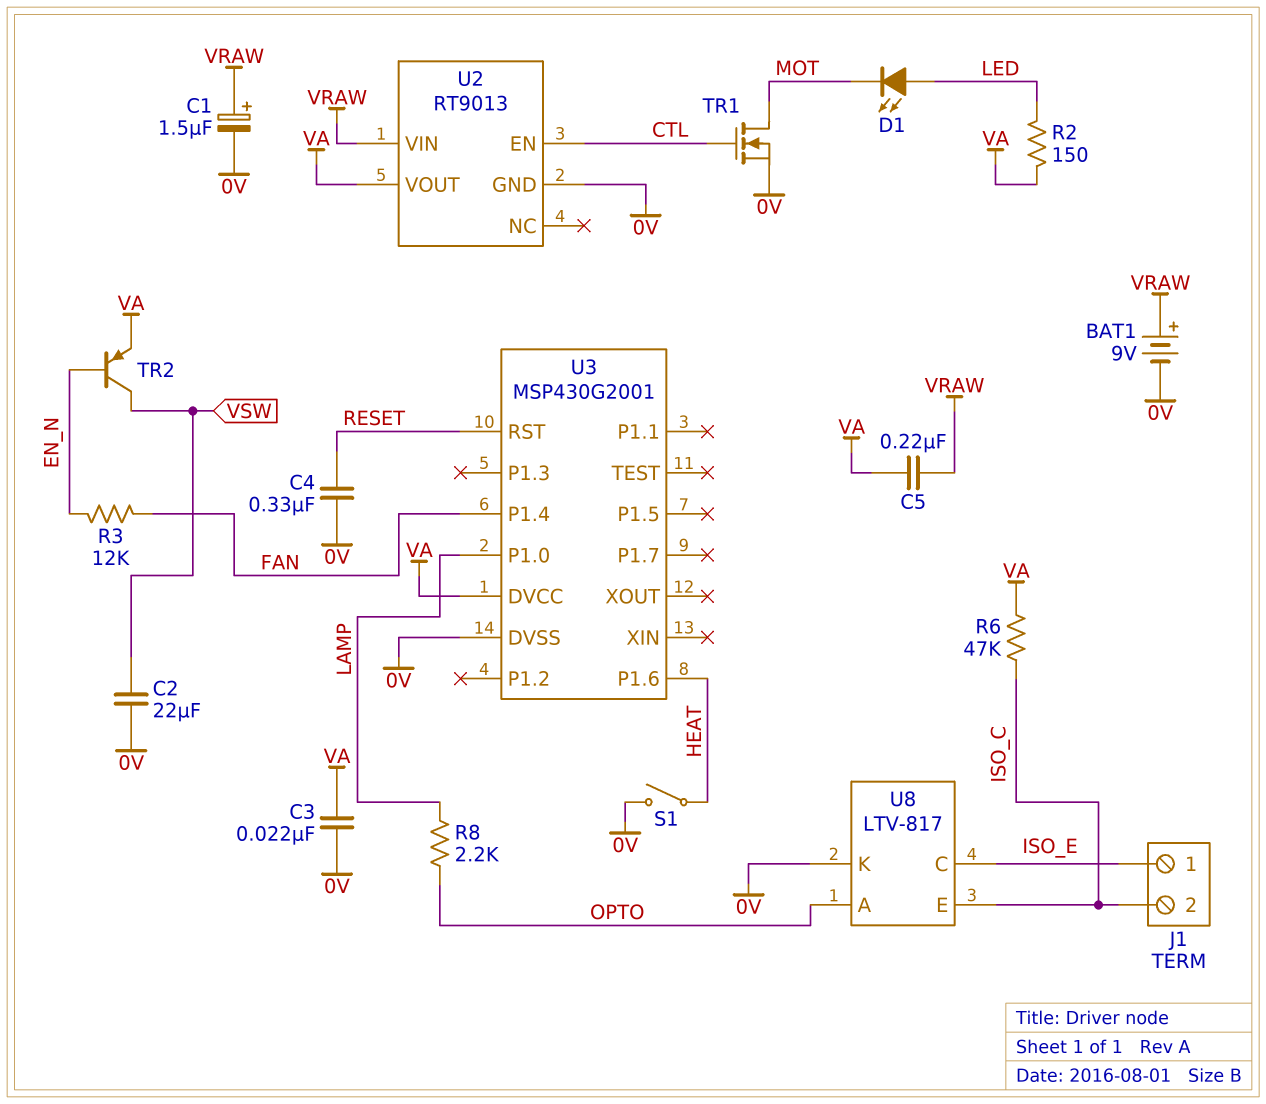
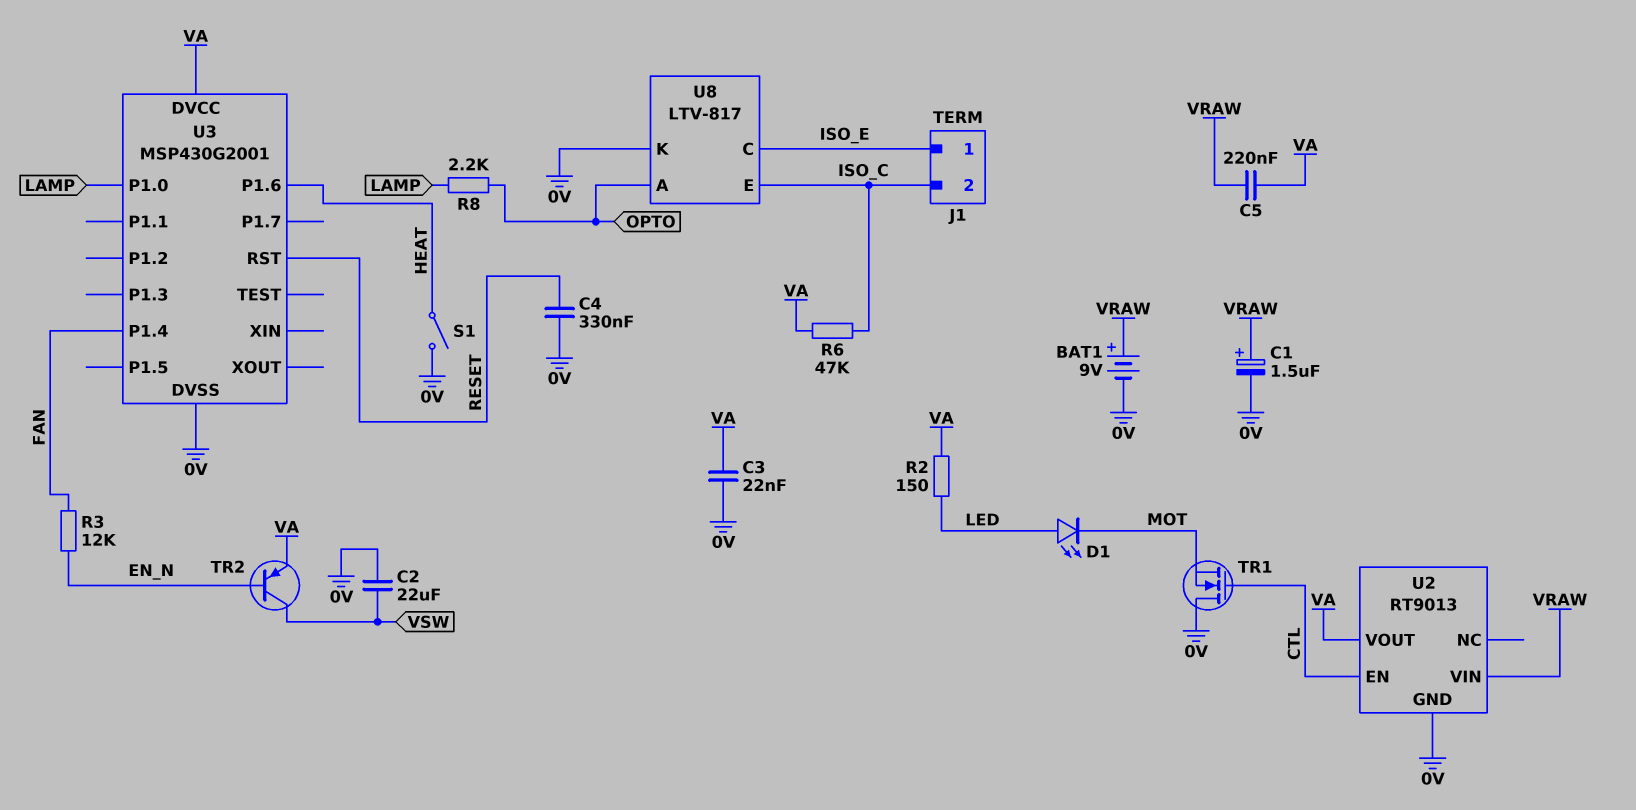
TR1: NMOS (G CTL, D MOT, S 0V) -> NMOS (G CTL, D 0V, S MOT)

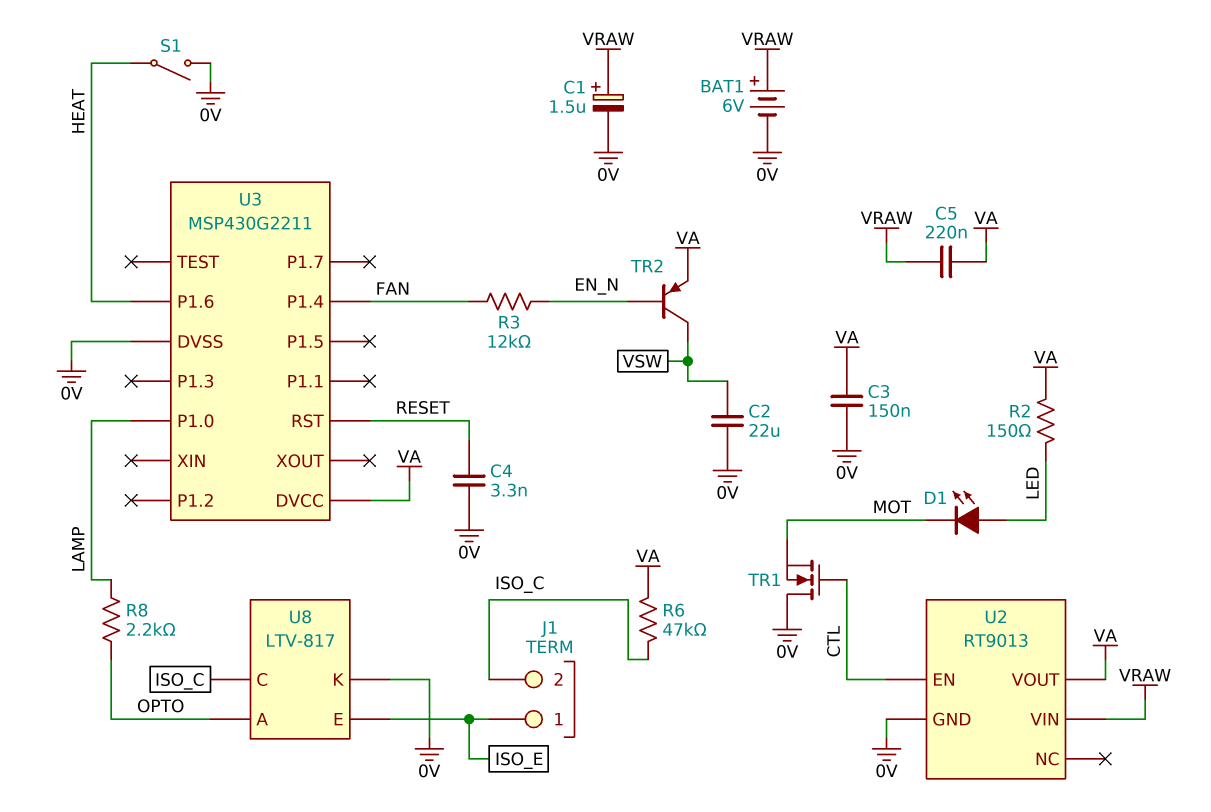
BAT1: 9V (plus VRAW, minus 0V) -> 6V (plus VRAW, minus 0V)
C3: 22nF (0V, VA) -> 150nF (0V, VA)
C4: 330nF (0V, RESET) -> 3.3nF (0V, RESET)
U3: MSP430G2001 -> MSP430G2211
U8 pin C: ISO_E -> ISO_C
U8 pin E: ISO_C -> ISO_E

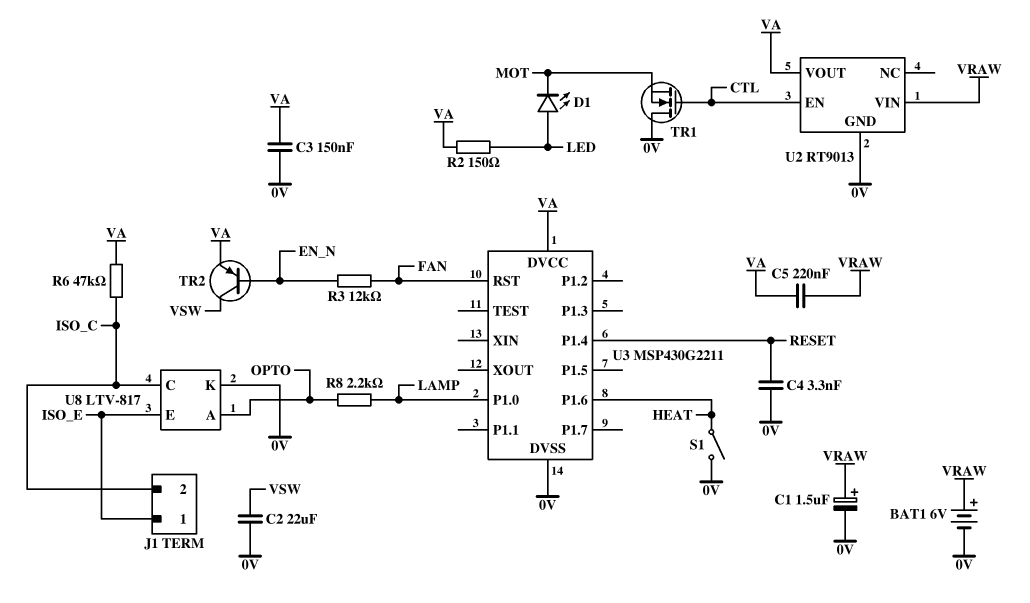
U3 pin P1.4: FAN -> RESET
U3 pin RST: RESET -> FAN

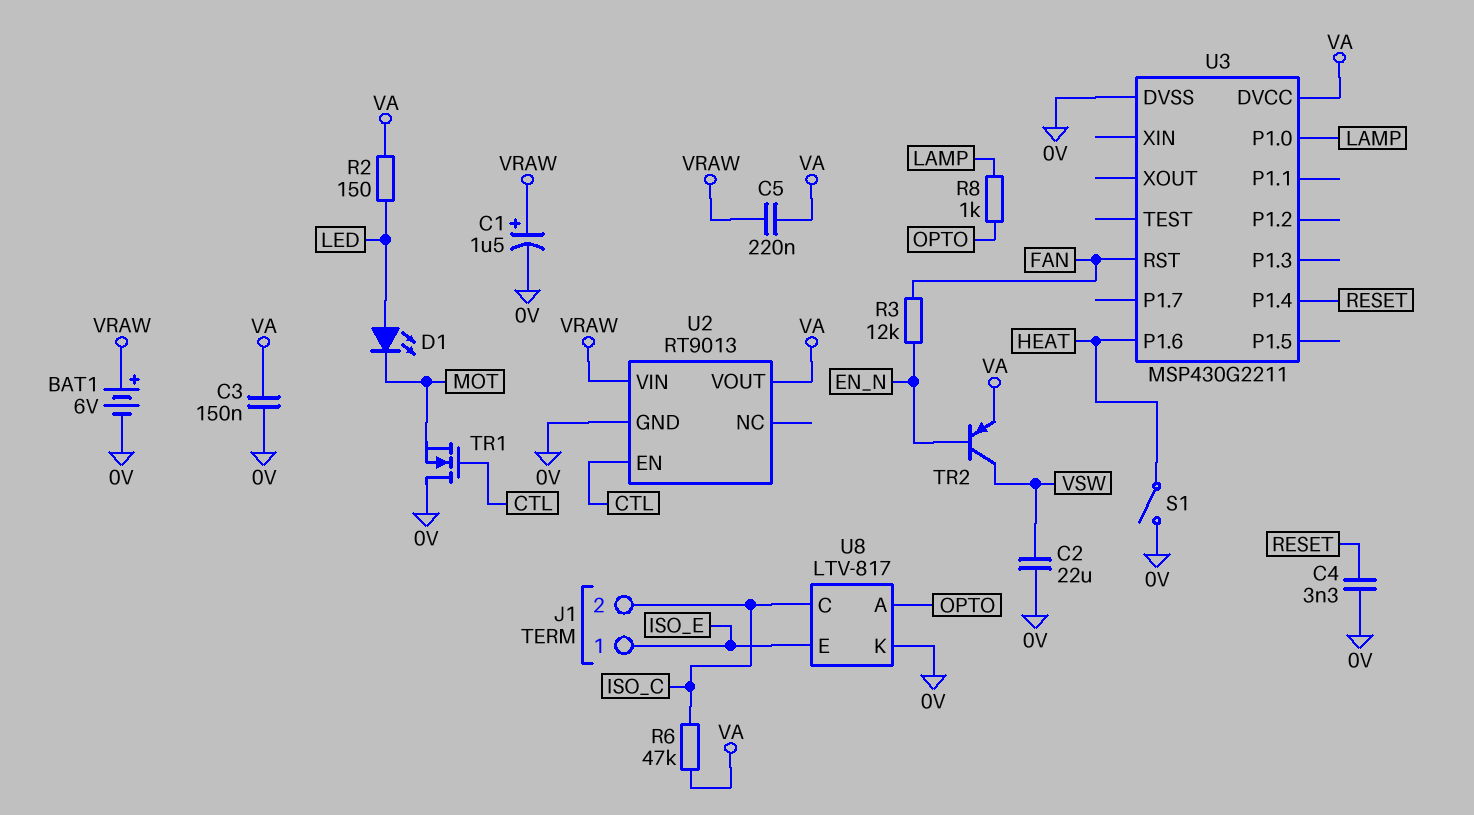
R8: 2.2k (LAMP, OPTO) -> 1k (LAMP, OPTO)

